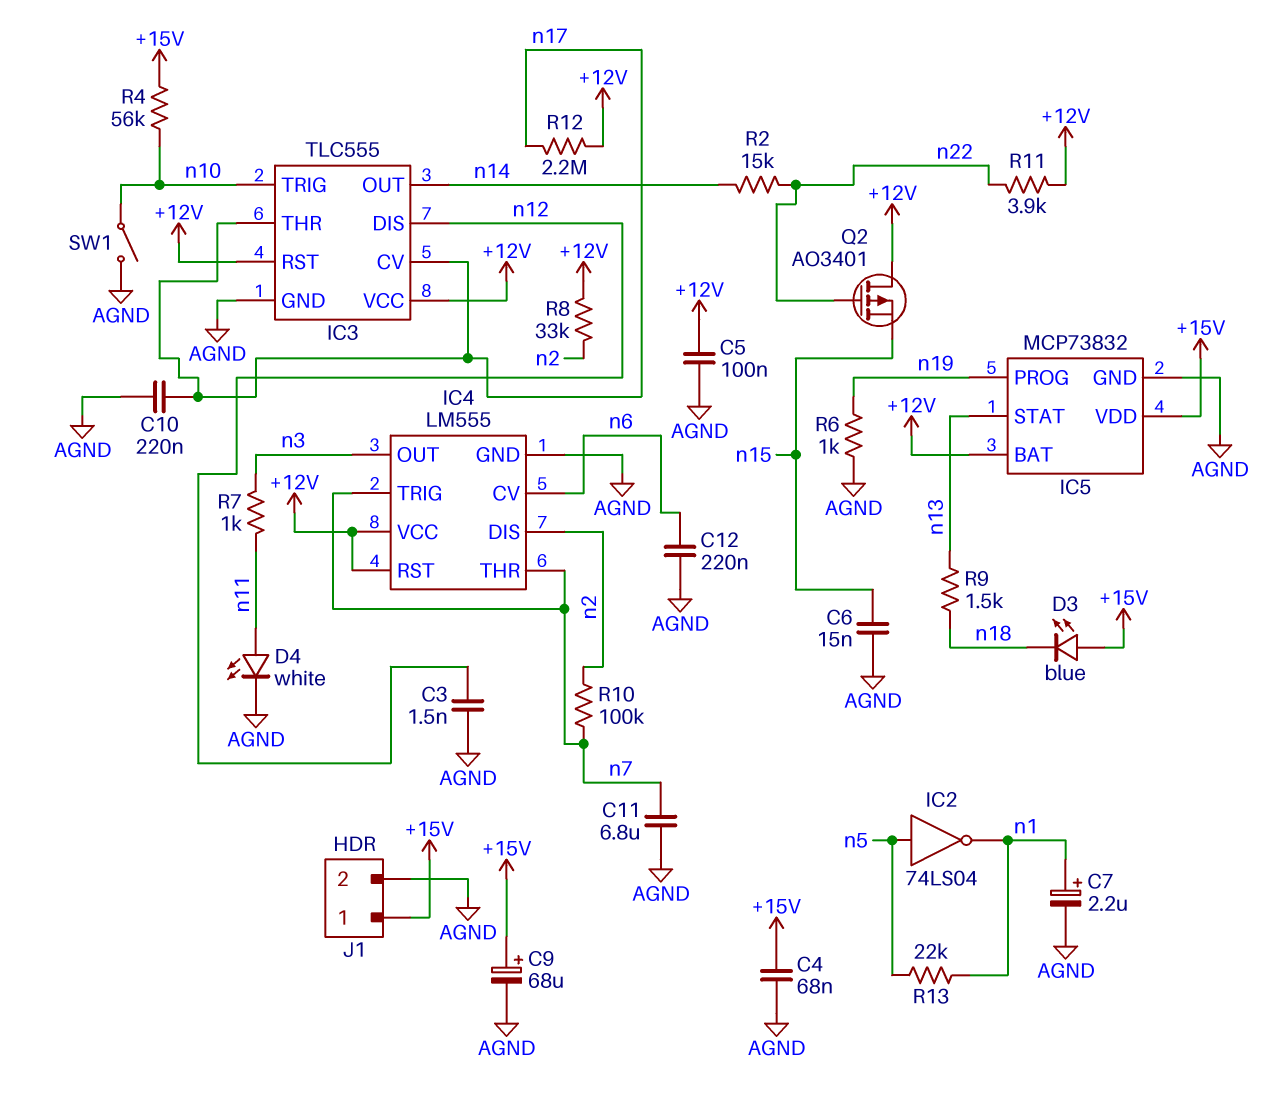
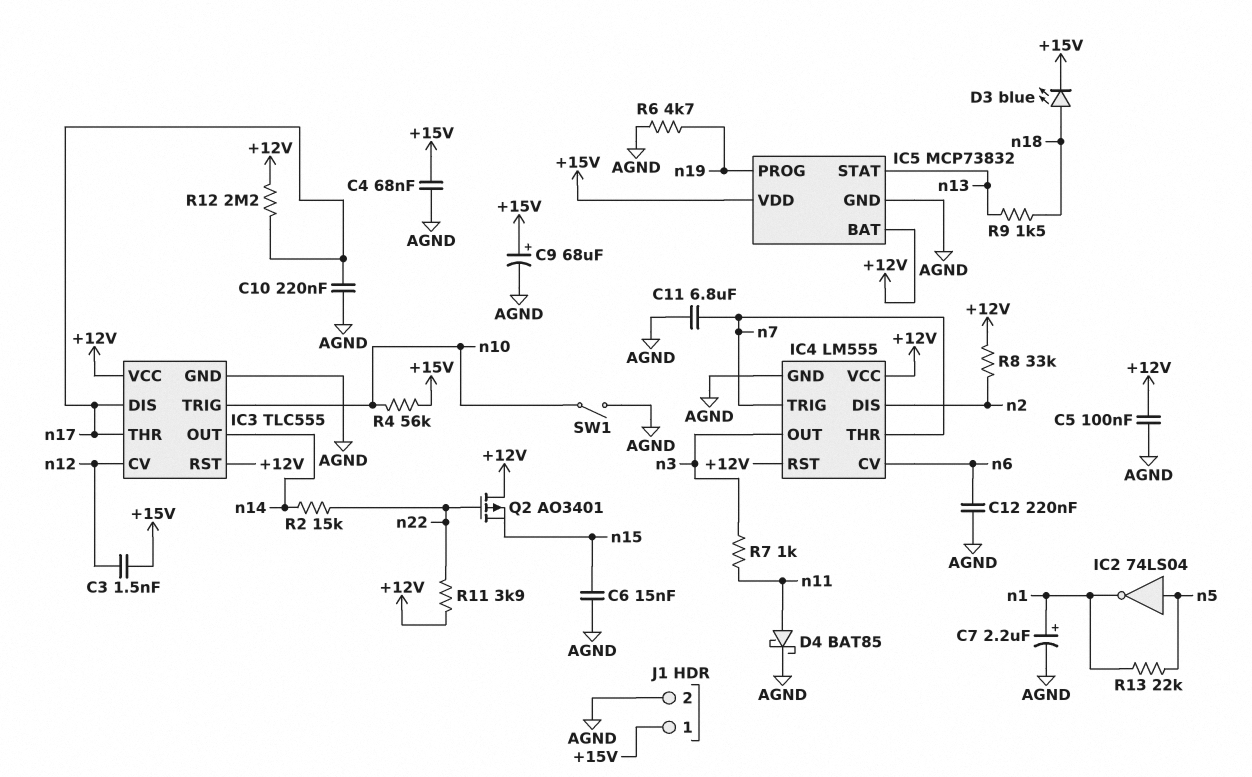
C3: 1.5nF (AGND, n12) -> 1.5nF (+15V, n12)
D3: LED blue (A +15V, K n18) -> LED blue (A n18, K +15V)
D4: LED white (A n11, K AGND) -> schottky BAT85 (A n11, K AGND)
IC3 pin CV: n17 -> n12
IC3 pin DIS: n12 -> n17
R6: 1k (AGND, n19) -> 4.7k (AGND, n19)
R10: 100k (n2, n7) -> none

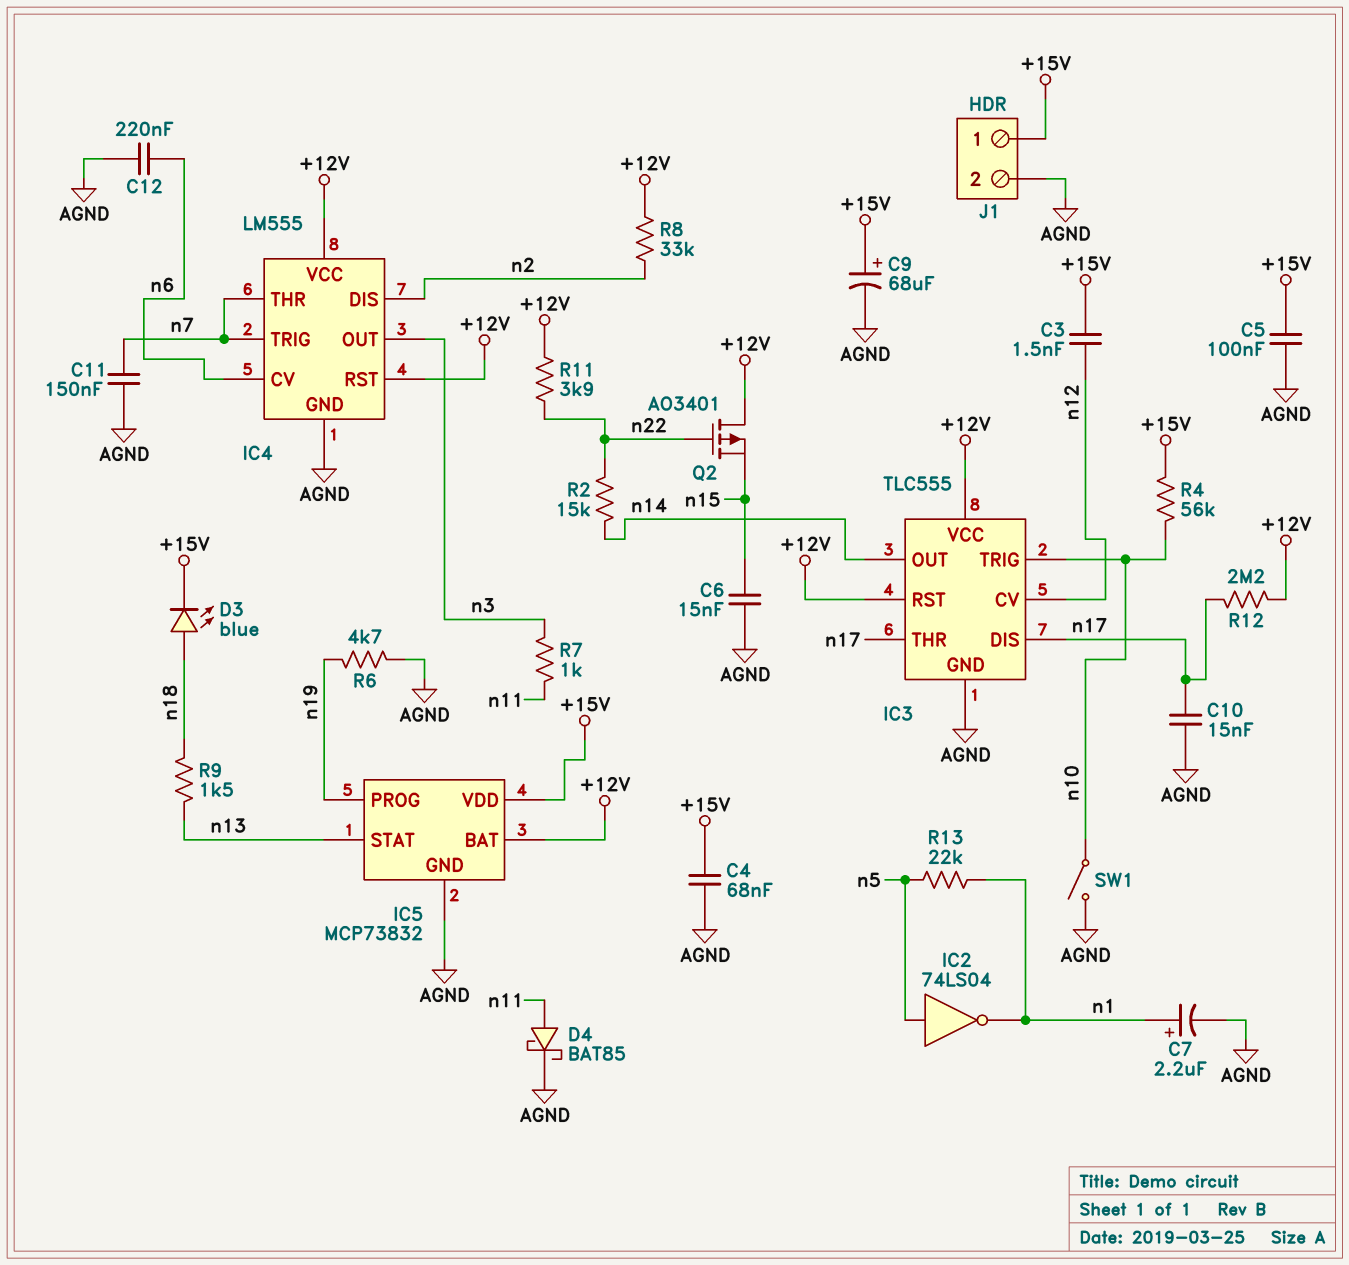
C5: 100nF (+12V, AGND) -> 100nF (+15V, AGND)
C10: 220nF (AGND, n17) -> 15nF (AGND, n17)
C11: 6.8uF (AGND, n7) -> 150nF (AGND, n7)

